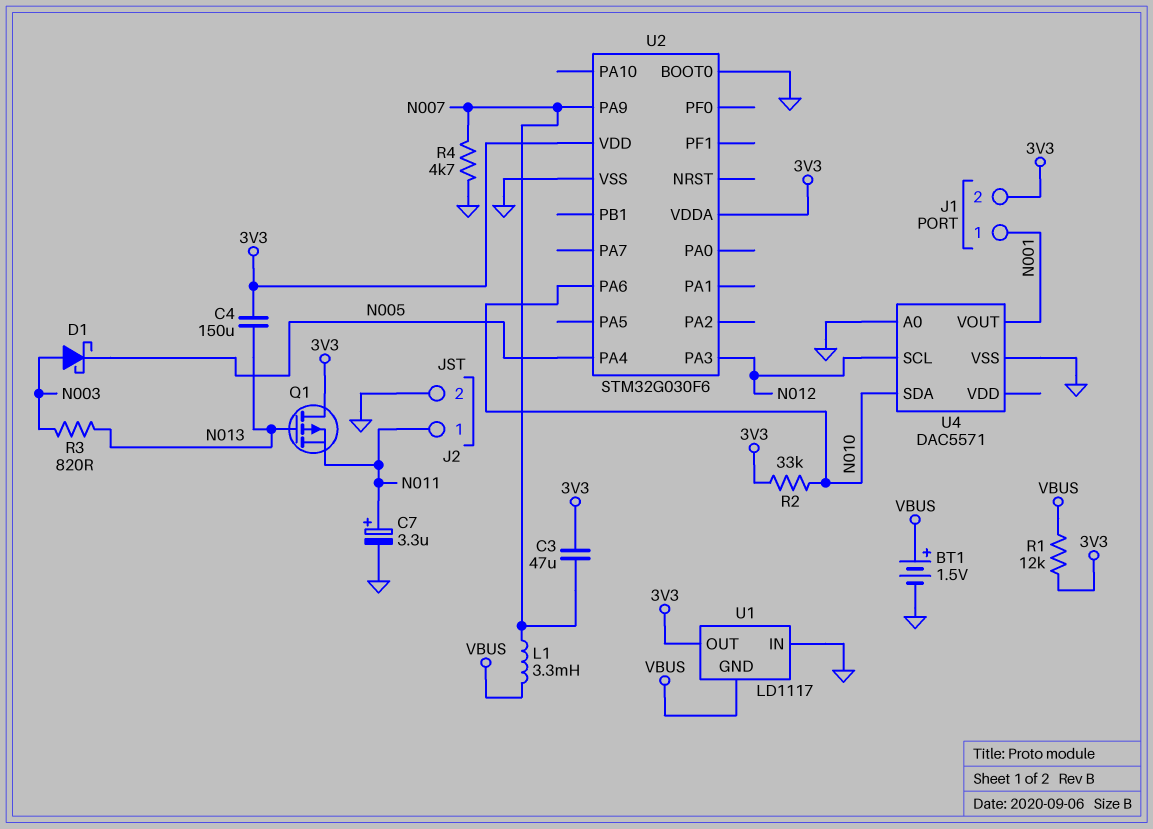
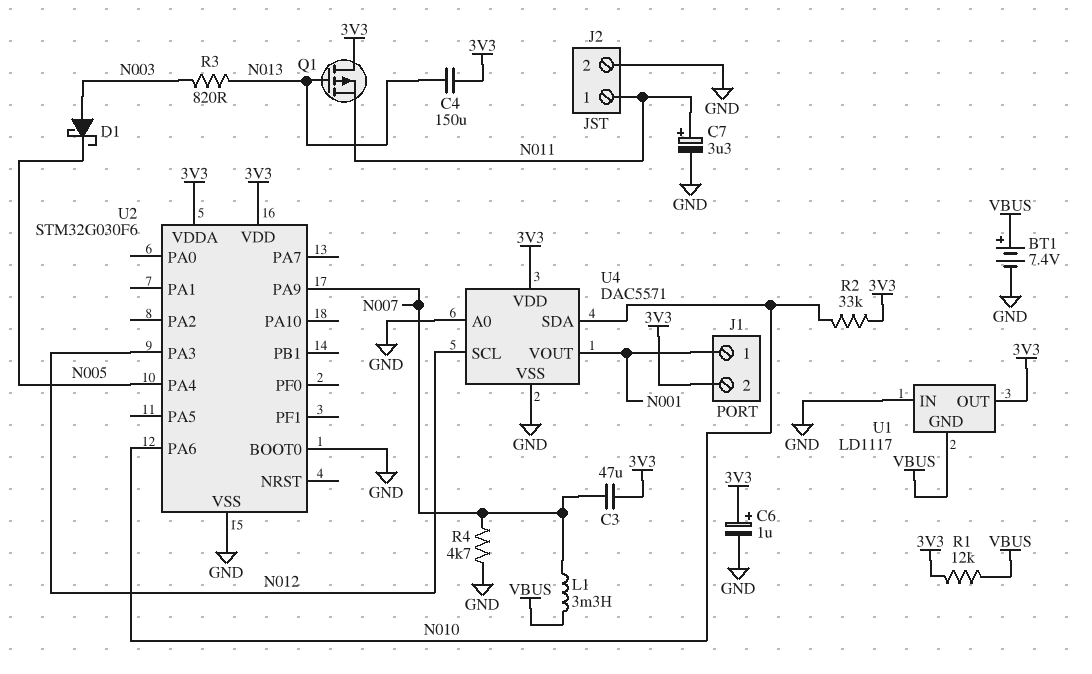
BT1: 1.5V (plus VBUS, minus GND) -> 7.4V (plus VBUS, minus GND)
C6: none -> 1uF (plus 3V3, minus GND)
U4 pin VDD: none -> 3V3

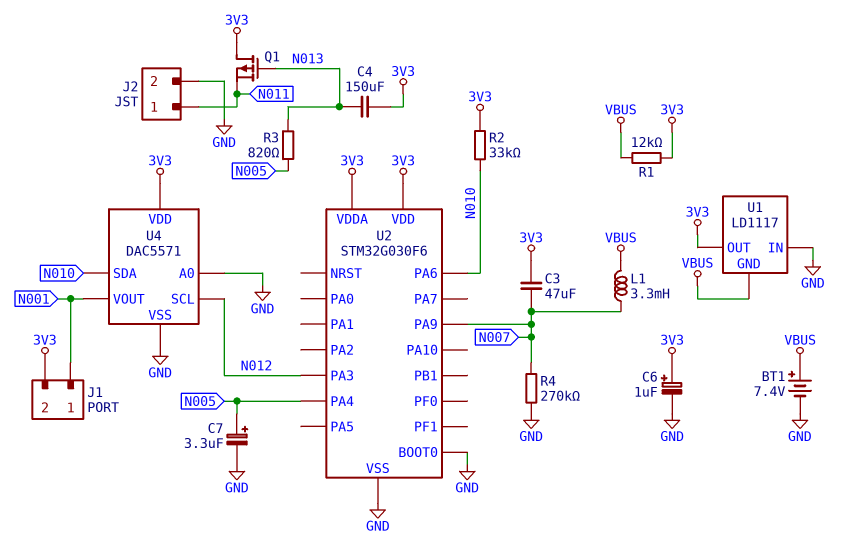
C7: 3.3uF (plus N011, minus GND) -> 3.3uF (plus N005, minus GND)
D1: schottky (A N003, K N005) -> none
R3: 820 (N003, N013) -> 820 (N005, N013)
R4: 4.7k (GND, N007) -> 270k (GND, N007)

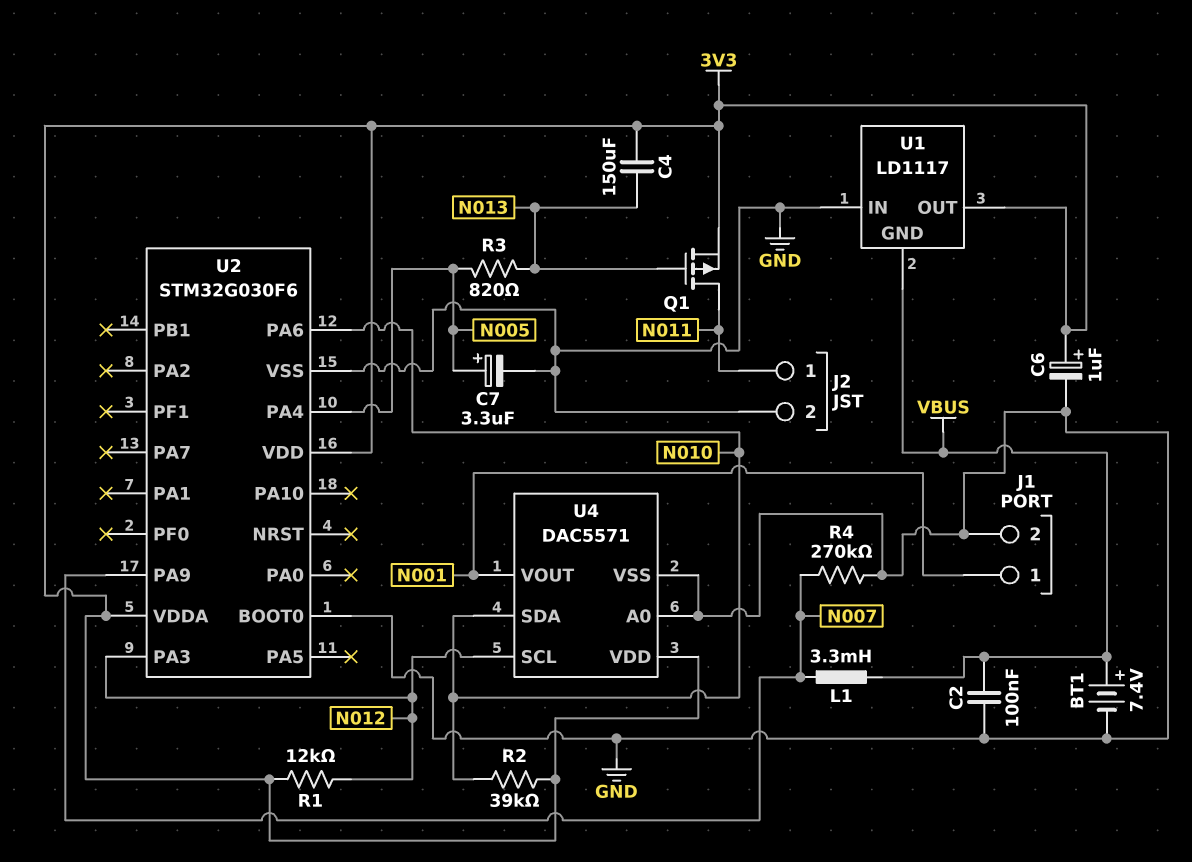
C2: none -> 100nF (GND, VBUS)
C3: 47uF (3V3, N007) -> none
J1 pin 2: 3V3 -> GND
Q1: PMOS (G N013, D 3V3, S N011) -> PMOS (G N013, D N011, S 3V3)
R1: 12k (3V3, VBUS) -> 12k (3V3, N012)
R2: 33k (3V3, N010) -> 39k (3V3, N010)

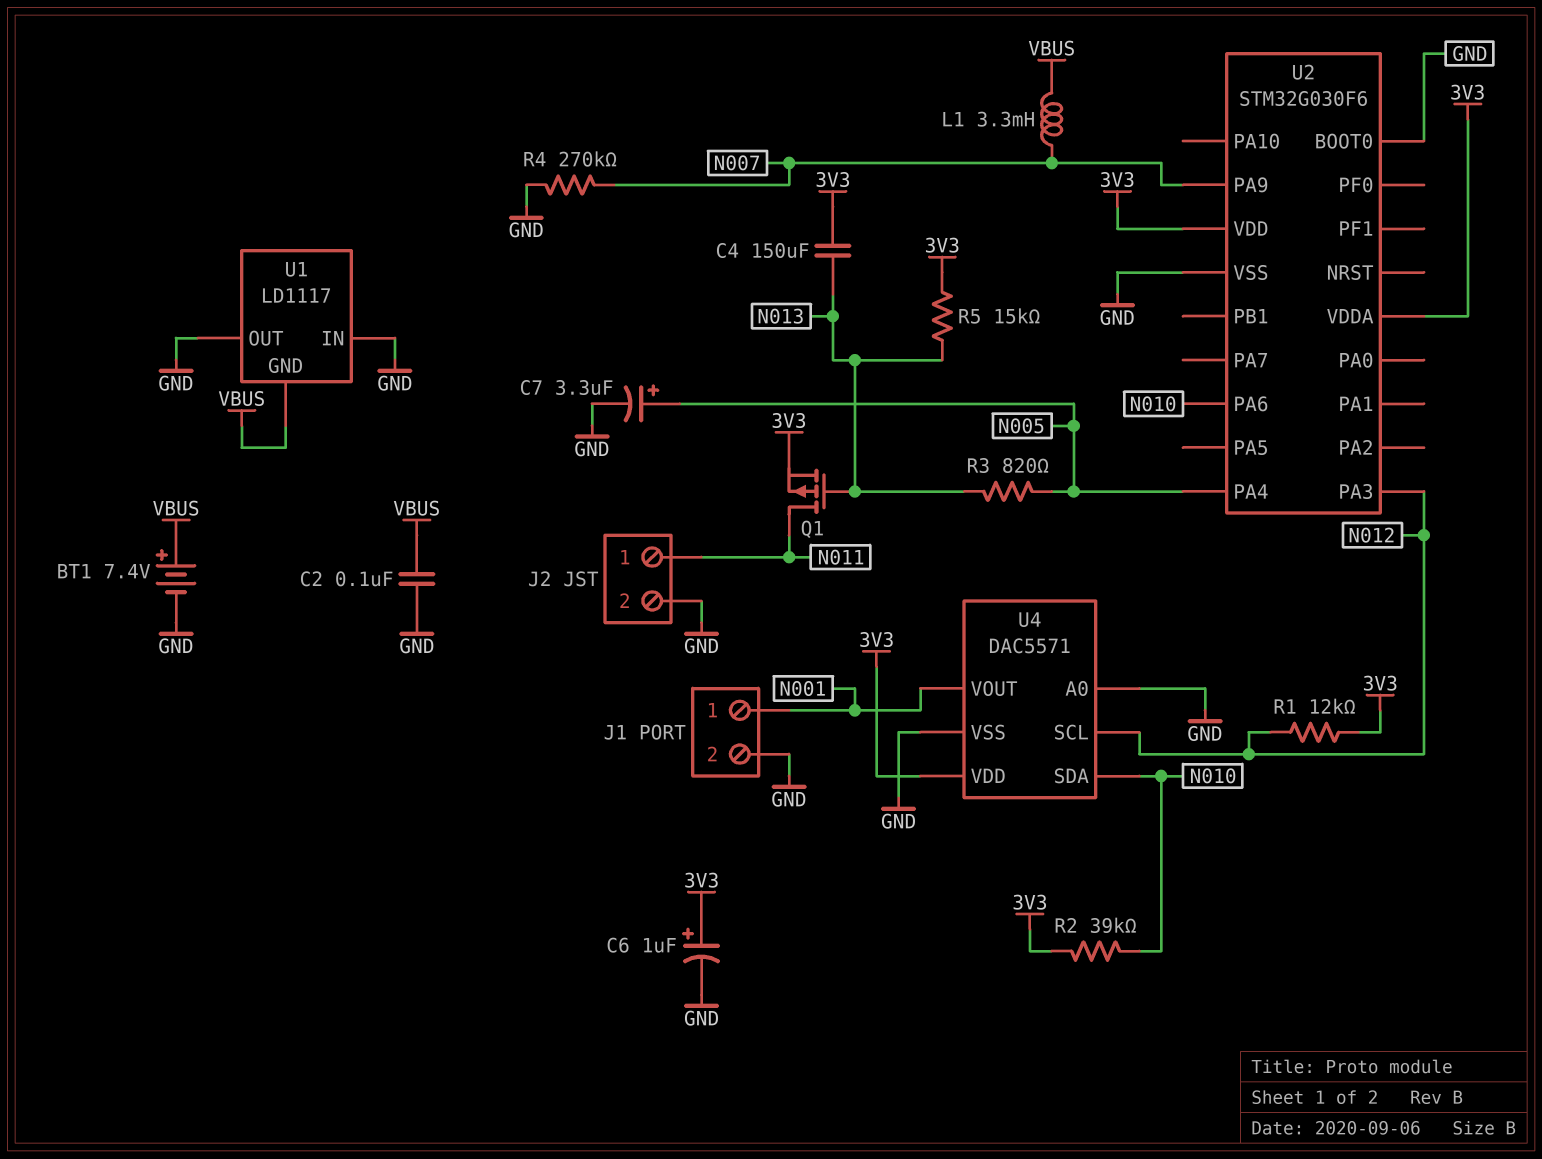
R5: none -> 15k (3V3, N013)
U1 pin OUT: 3V3 -> GND

